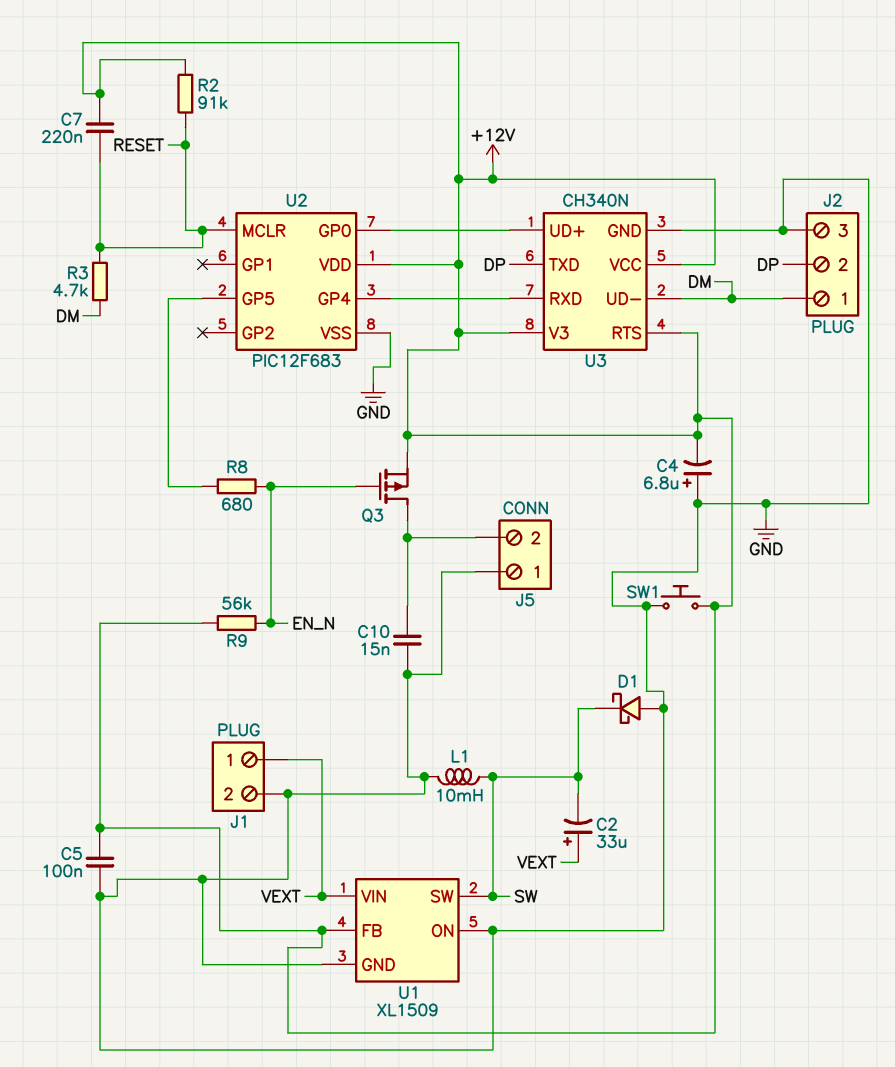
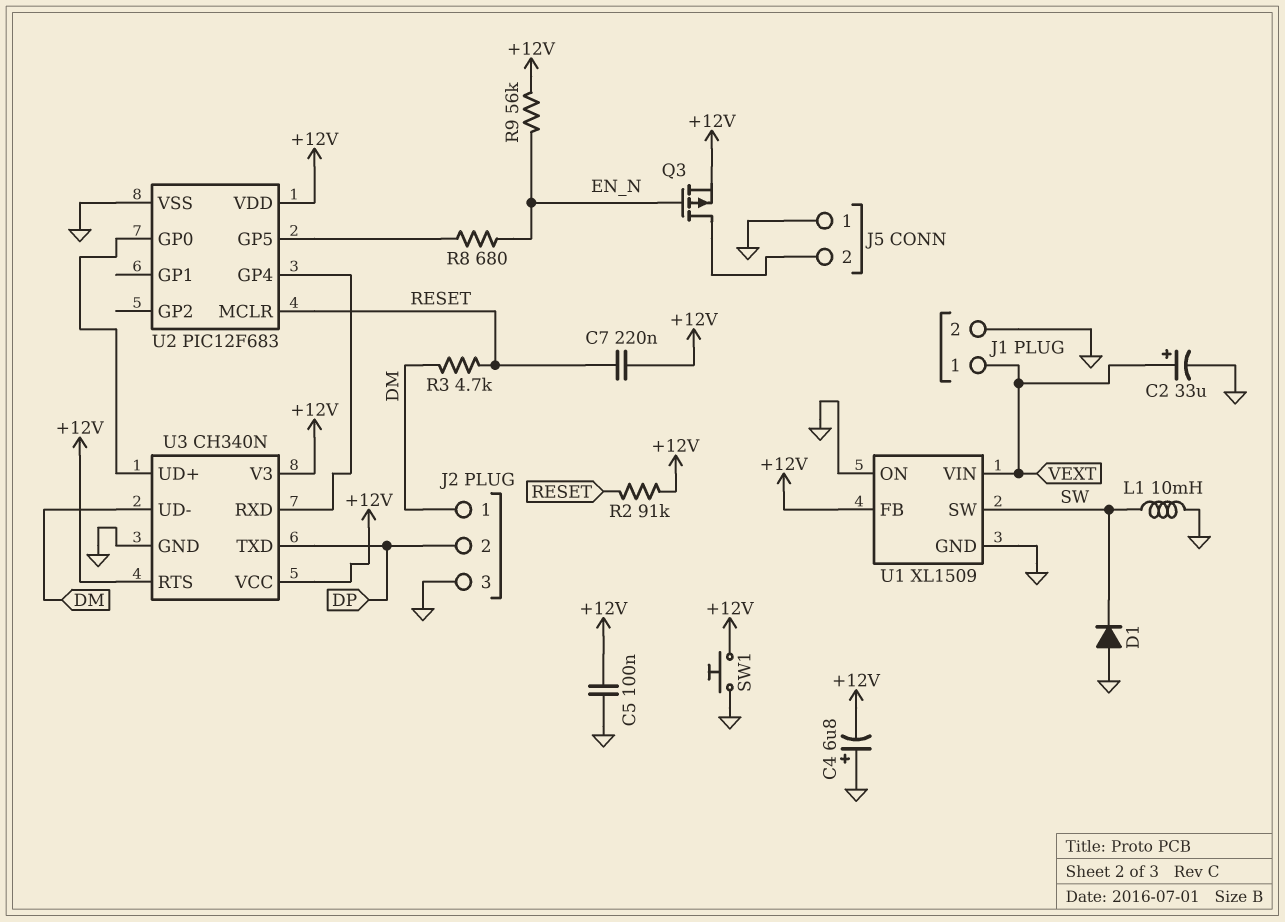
C2: 33uF (plus VEXT, minus SW) -> 33uF (plus VEXT, minus GND)
C10: 15nF (GND, J5/2) -> none
D1: schottky (A GND, K SW) -> diode (A GND, K SW)

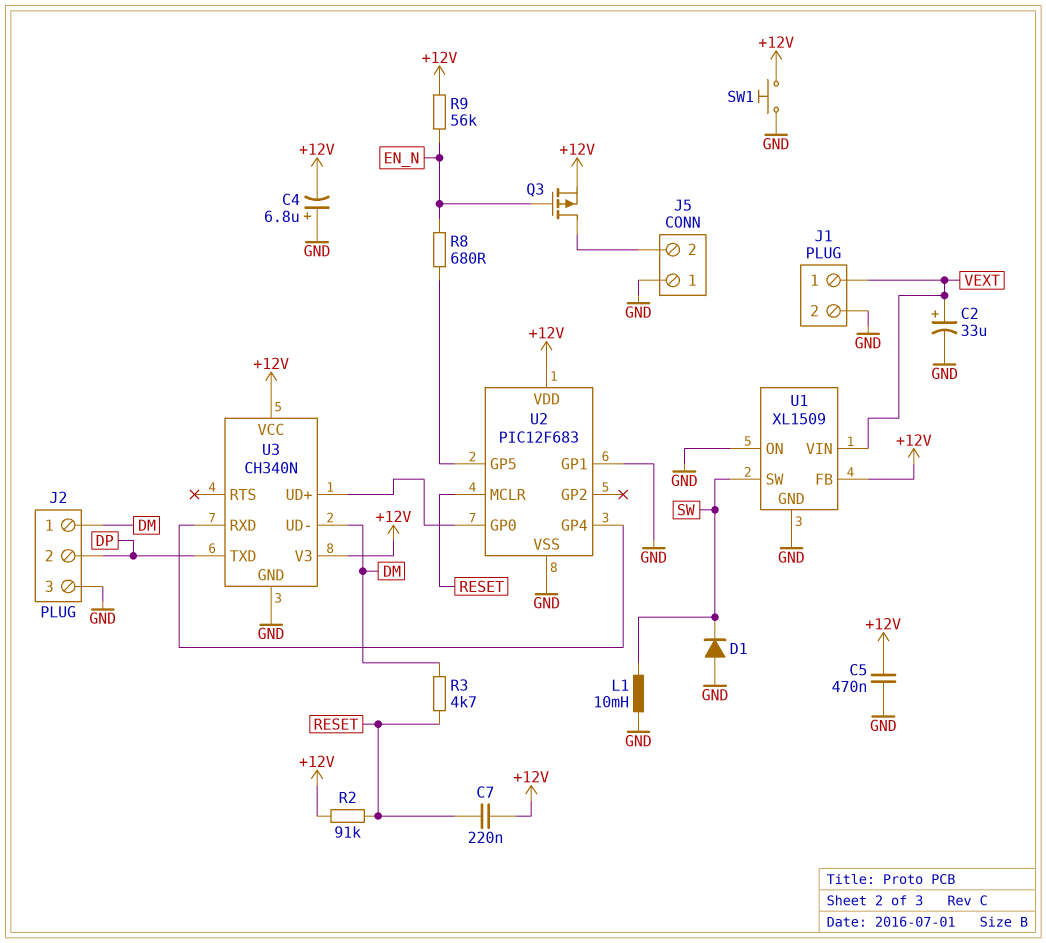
C5: 100nF (+12V, GND) -> 470nF (+12V, GND)
U2 pin GP1: none -> GND
U3 pin RTS: +12V -> none

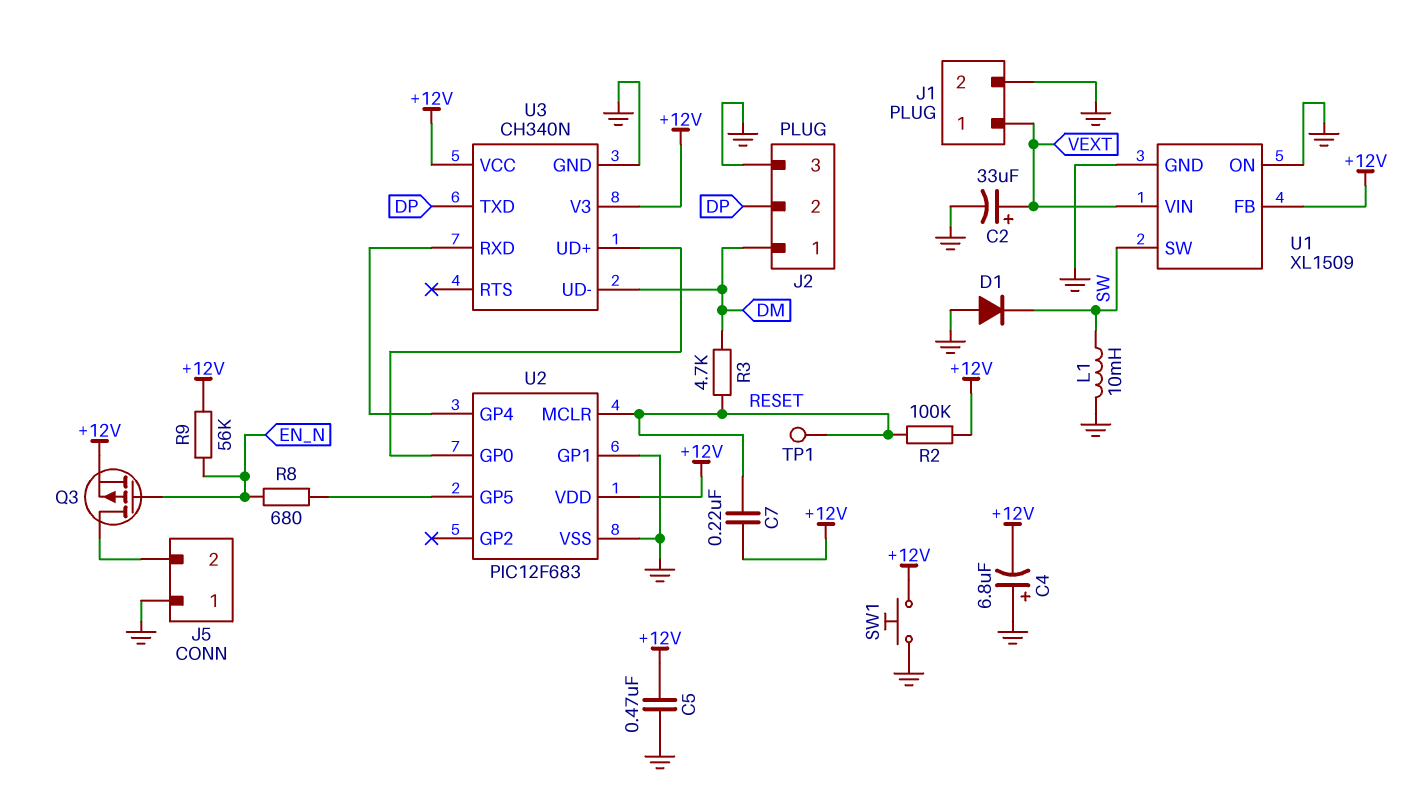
R2: 91k (+12V, RESET) -> 100k (+12V, RESET)
TP1: none -> test point (RESET)

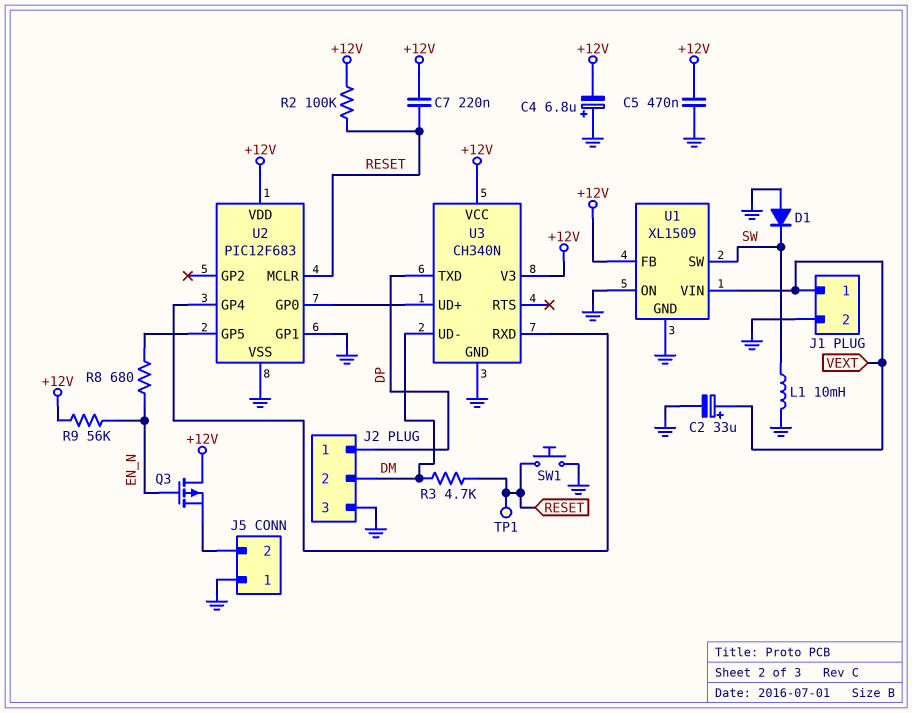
J2 pin 1: DM -> DP
J2 pin 2: DP -> DM
Q3: PMOS (G EN_N, D J5/2, S +12V) -> PMOS (G EN_N, D +12V, S J5/2)
SW1: button (+12V, GND) -> button (GND, RESET)

